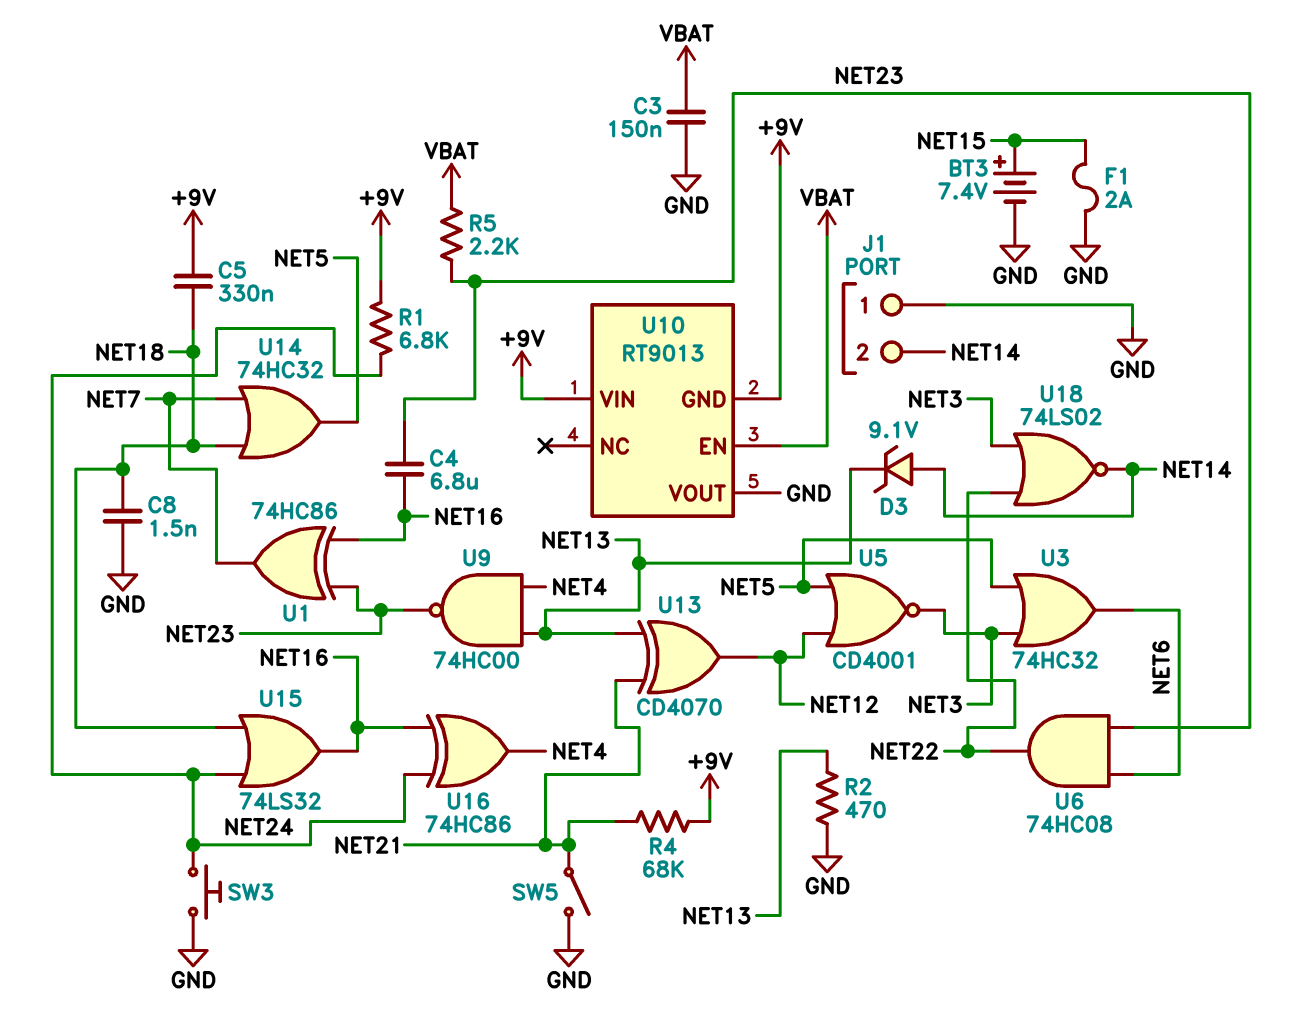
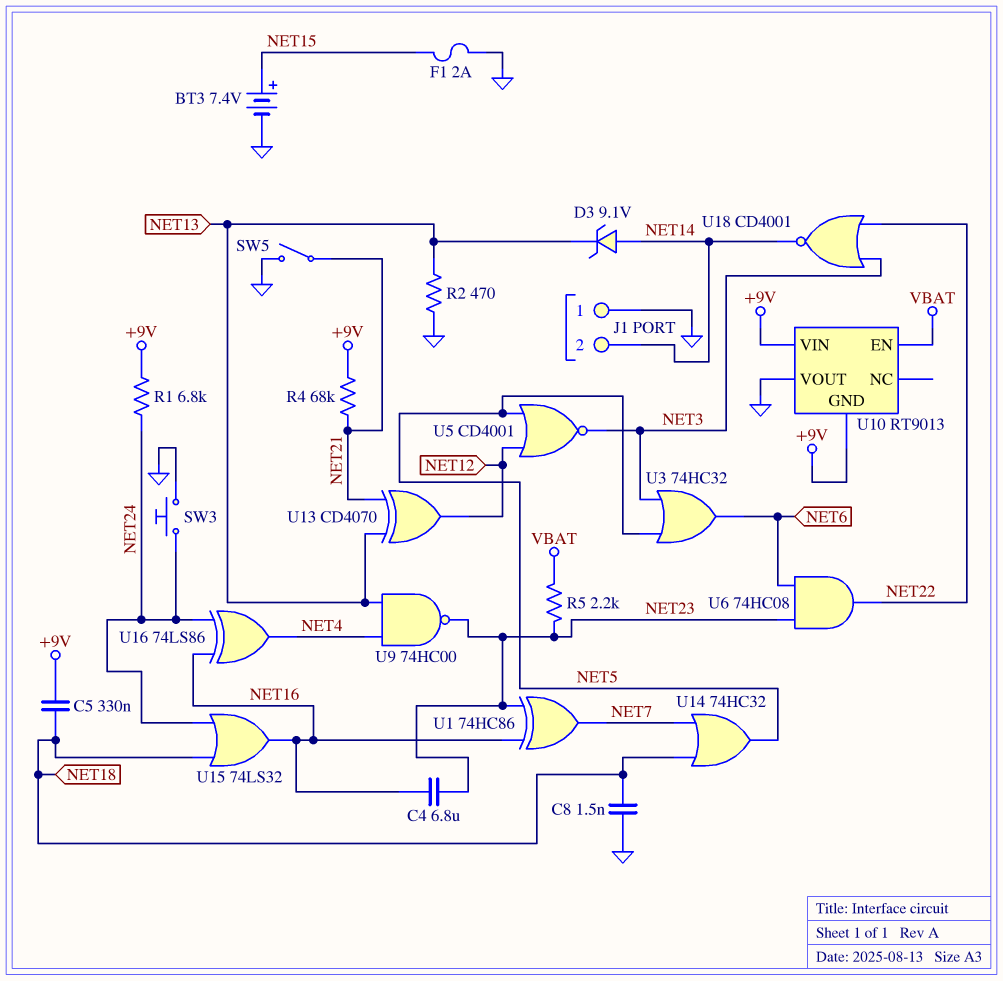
C3: 150nF (GND, VBAT) -> none
U16: XOR 74HC86 (in NET16, in NET24, out NET4) -> XOR 74LS86 (in NET16, in NET24, out NET4)
U18: NOR 74LS02 (in NET3, in NET22, out NET14) -> NOR CD4001 (in NET3, in NET22, out NET14)

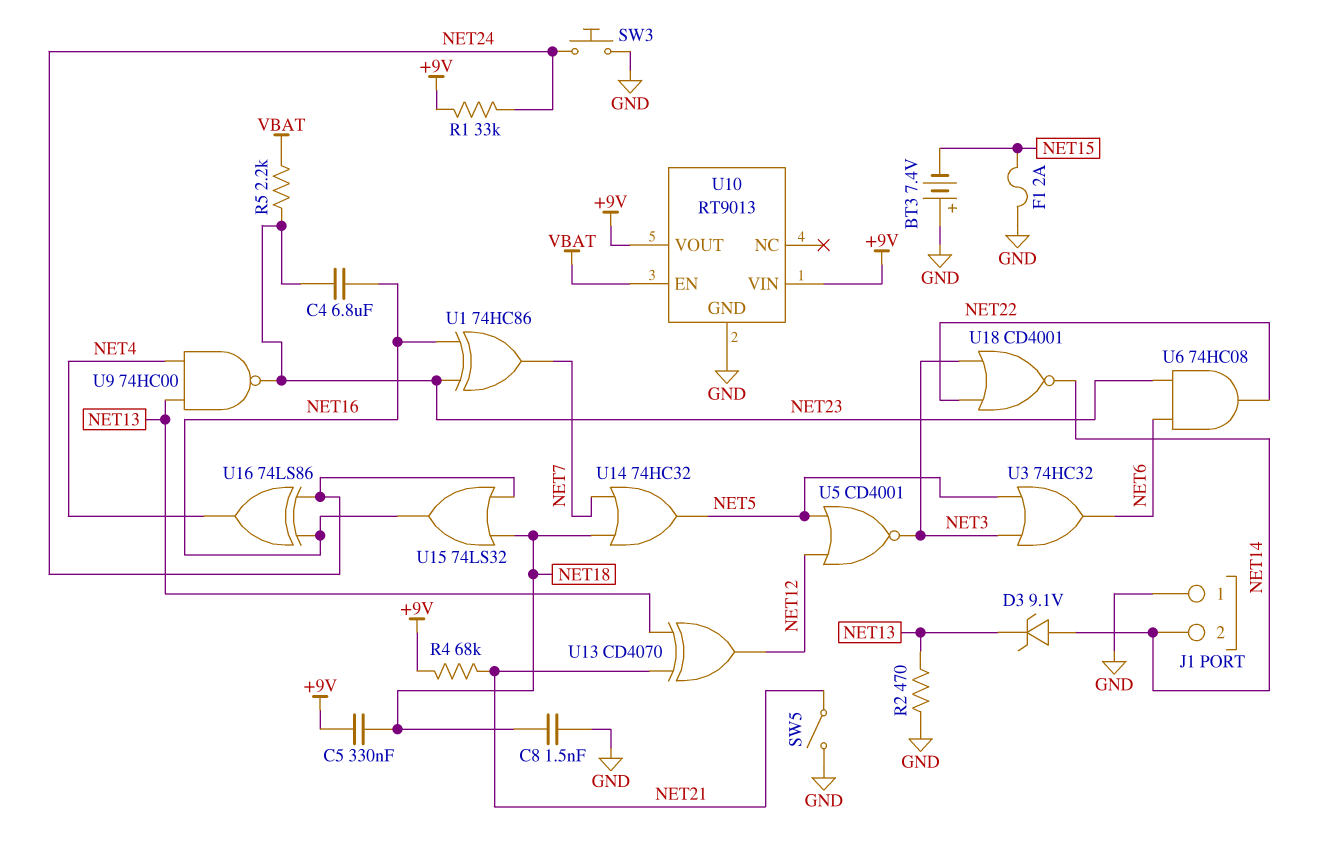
BT3: 7.4V (plus NET15, minus GND) -> 7.4V (plus GND, minus NET15)
R1: 6.8k (+9V, NET24) -> 33k (+9V, NET24)
U10 pin GND: +9V -> GND
U10 pin VOUT: GND -> +9V

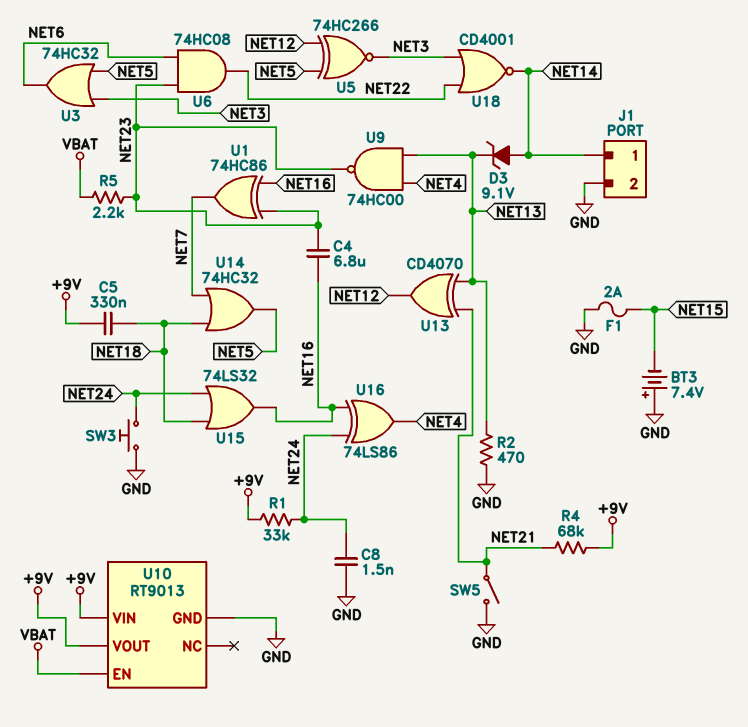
C8: 1.5nF (GND, NET18) -> 1.5nF (GND, NET24)
J1 pin 1: GND -> NET14
J1 pin 2: NET14 -> GND
U5: NOR CD4001 (in NET5, in NET12, out NET3) -> XNOR 74HC266 (in NET5, in NET12, out NET3)

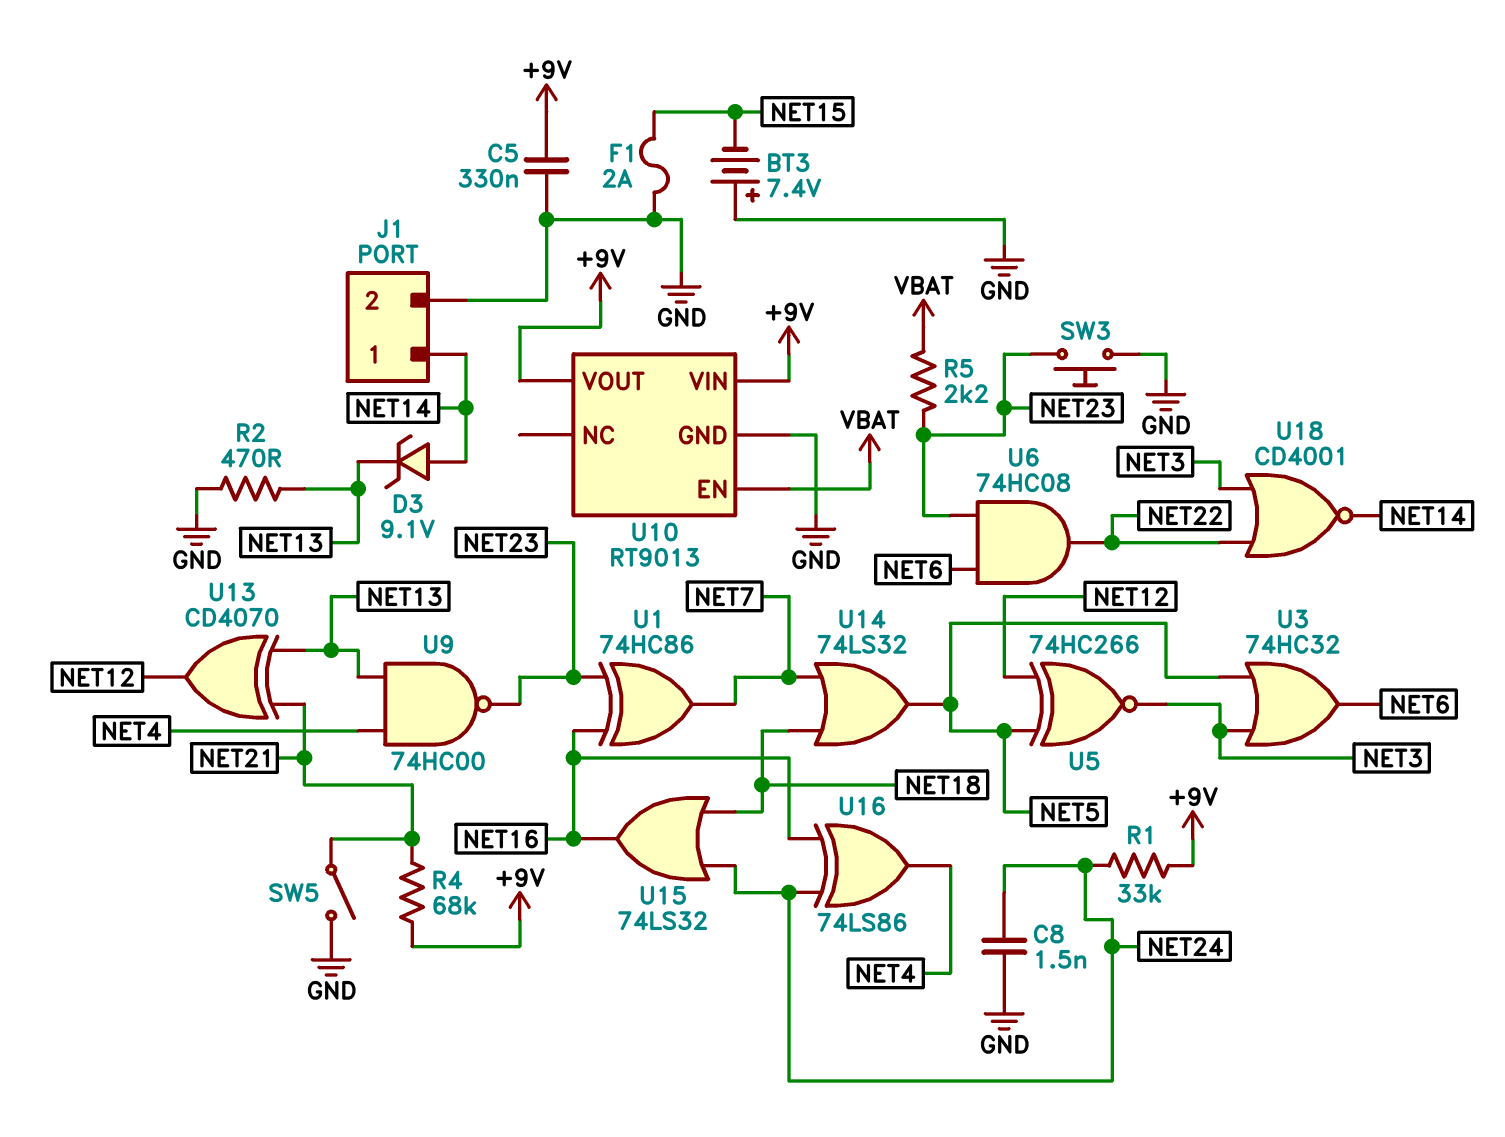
C4: 6.8uF (NET16, NET23) -> none
C5: 330nF (+9V, NET18) -> 330nF (+9V, GND)
SW3: button (GND, NET24) -> button (GND, NET23)
U14: OR 74HC32 (in NET7, in NET18, out NET5) -> OR 74LS32 (in NET7, in NET18, out NET5)

